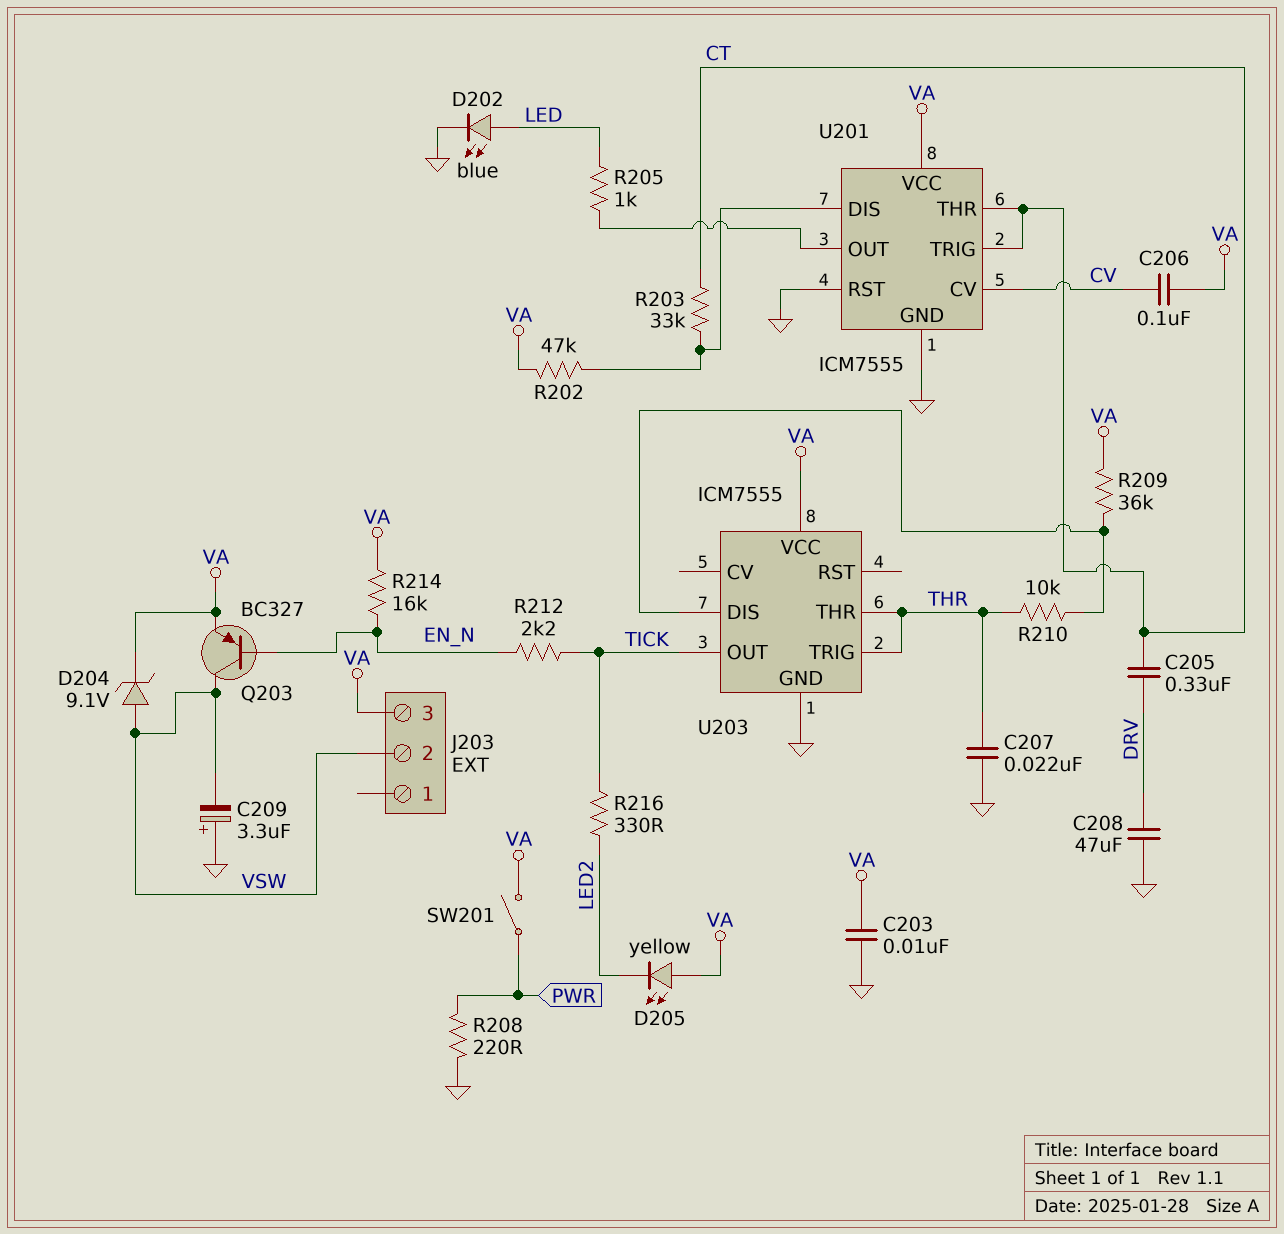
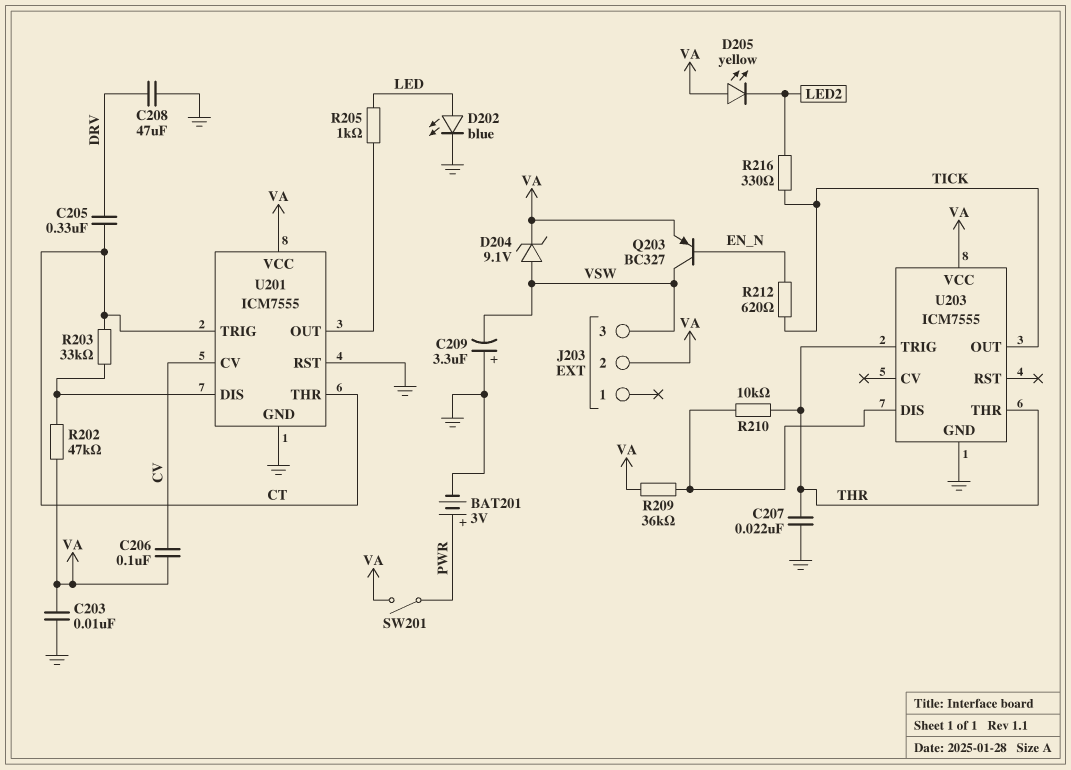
BAT201: none -> 3V (plus PWR, minus GND)
J203 pin 2: VSW -> VA
J203 pin 3: VA -> VSW
R208: 220 (GND, PWR) -> none
R212: 2.2k (EN_N, TICK) -> 620 (EN_N, TICK)
R214: 16k (EN_N, VA) -> none

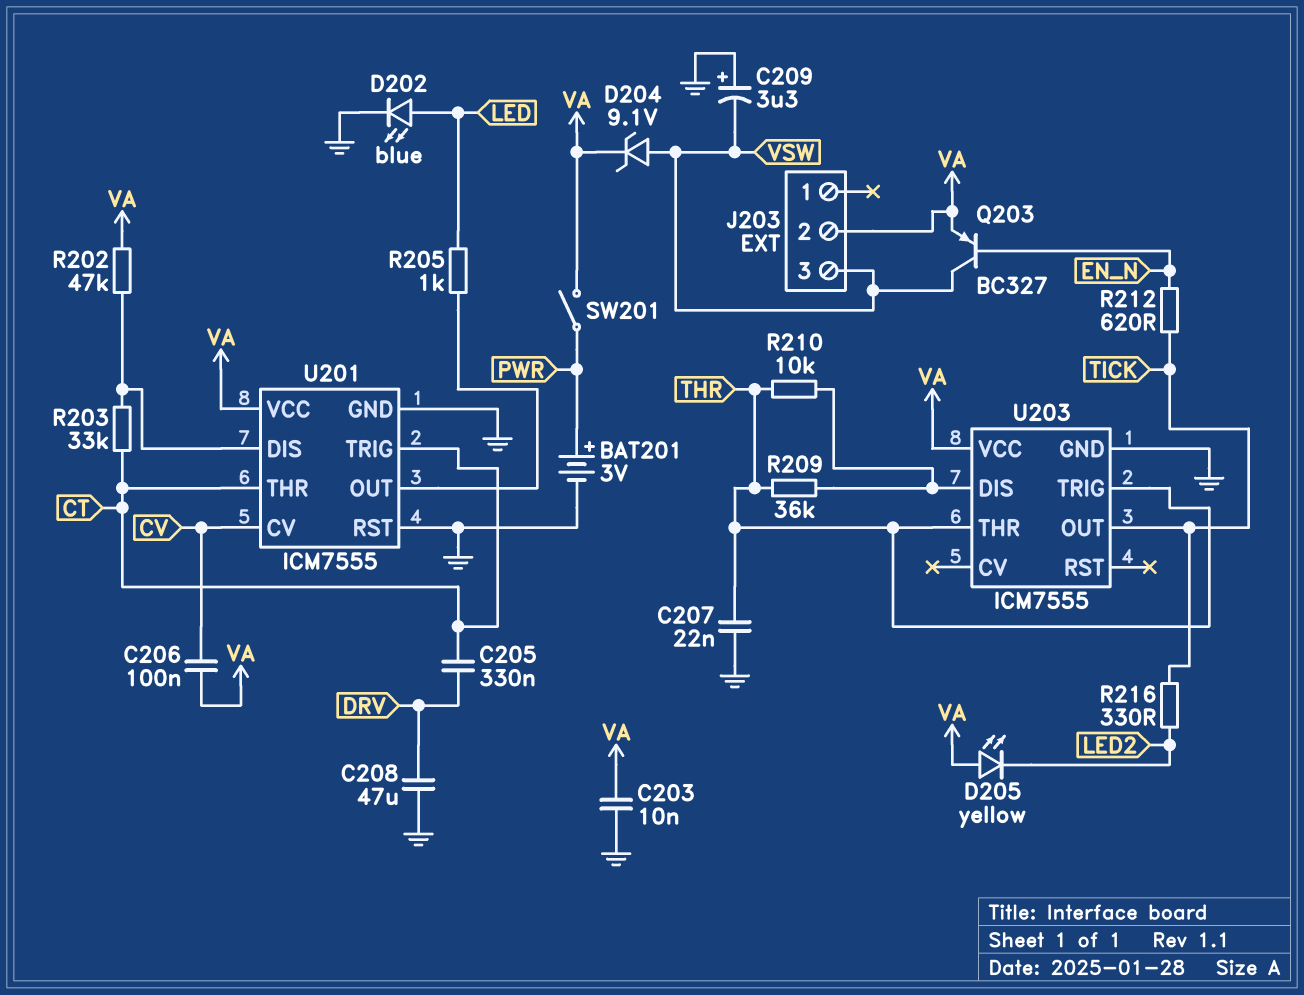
R209: 36k (U203/DIS, VA) -> 36k (THR, U203/DIS)

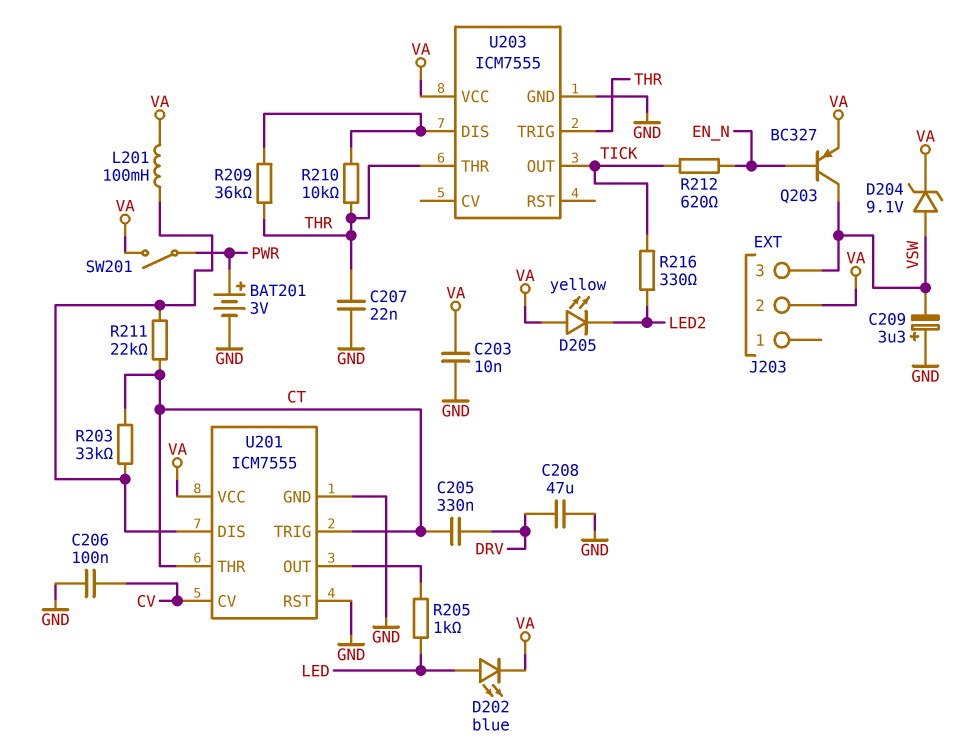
C206: 100nF (CV, VA) -> 100nF (CV, GND)
D202: LED blue (A LED, K GND) -> LED blue (A LED, K VA)
L201: none -> 100mH (U201/DIS, VA)
R202: 47k (U201/DIS, VA) -> none
R211: none -> 22k (CT, U201/DIS)

